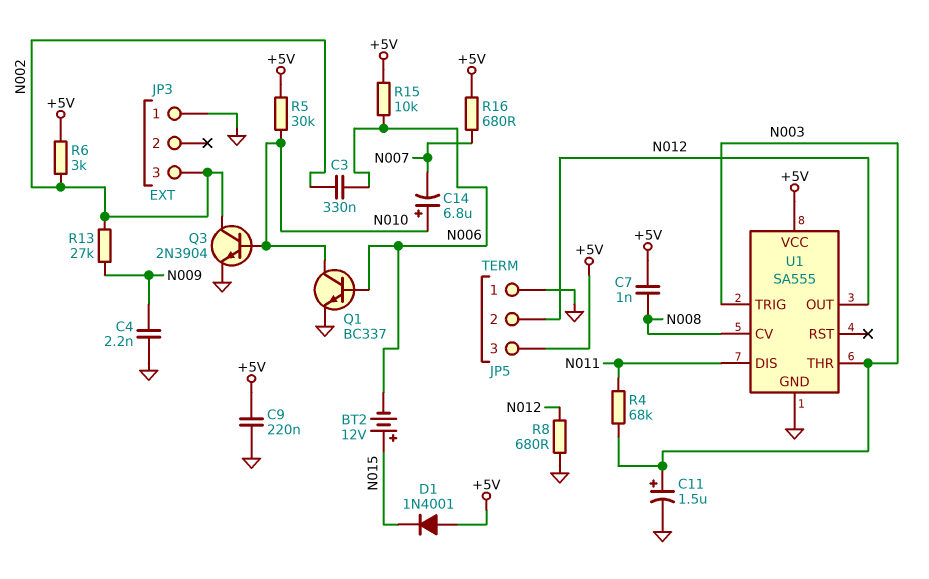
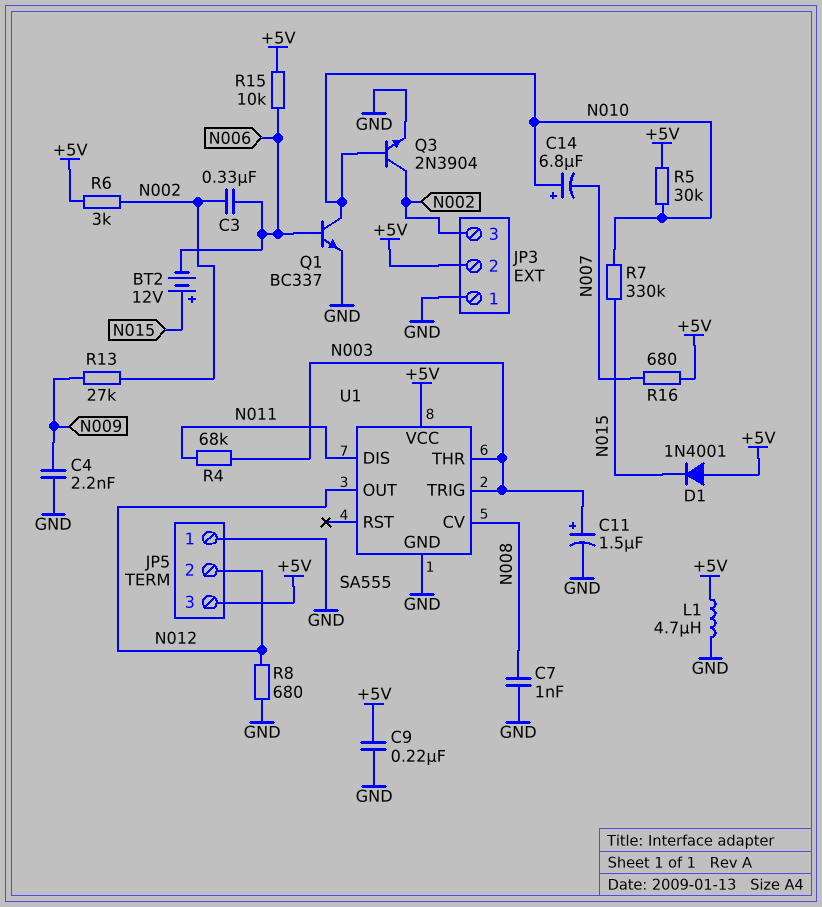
C7: 1nF (+5V, N008) -> 1nF (GND, N008)
JP3 pin 2: none -> +5V
L1: none -> 4.7uH (+5V, GND)
R7: none -> 330k (N010, N015)

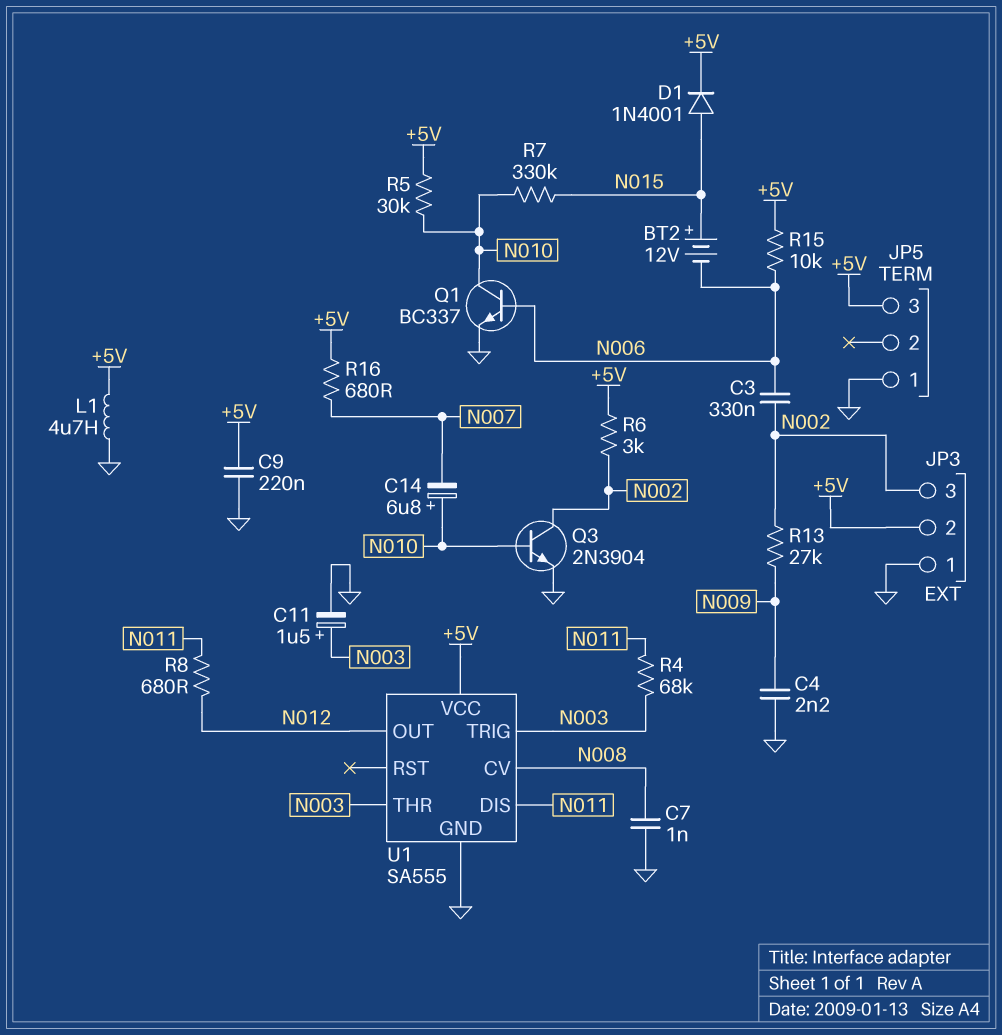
D1: diode 1N4001 (A +5V, K N015) -> diode 1N4001 (A N015, K +5V)
JP5 pin 2: N012 -> none
R8: 680 (GND, N012) -> 680 (N011, N012)

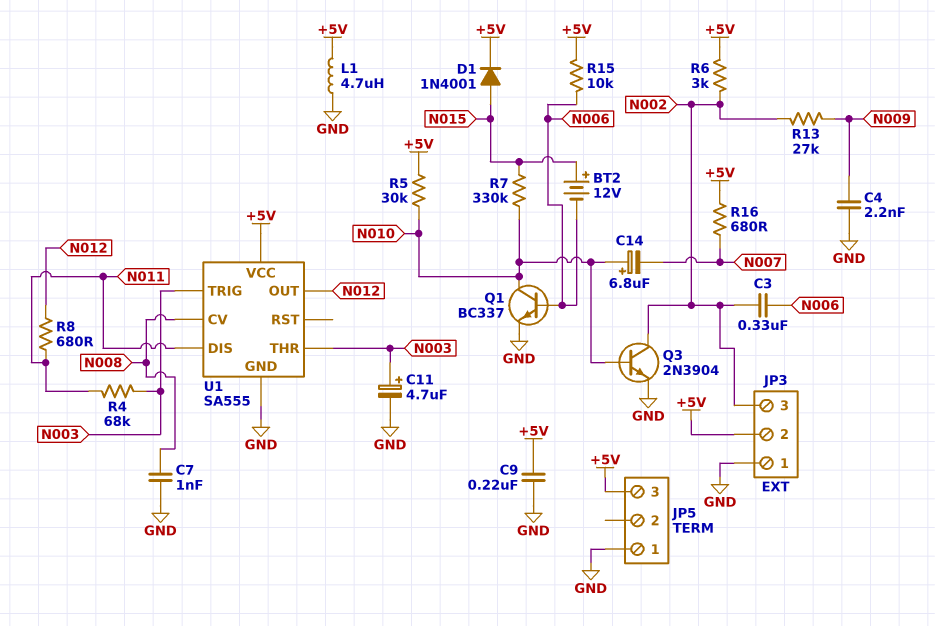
C11: 1.5uF (plus N003, minus GND) -> 4.7uF (plus N003, minus GND)

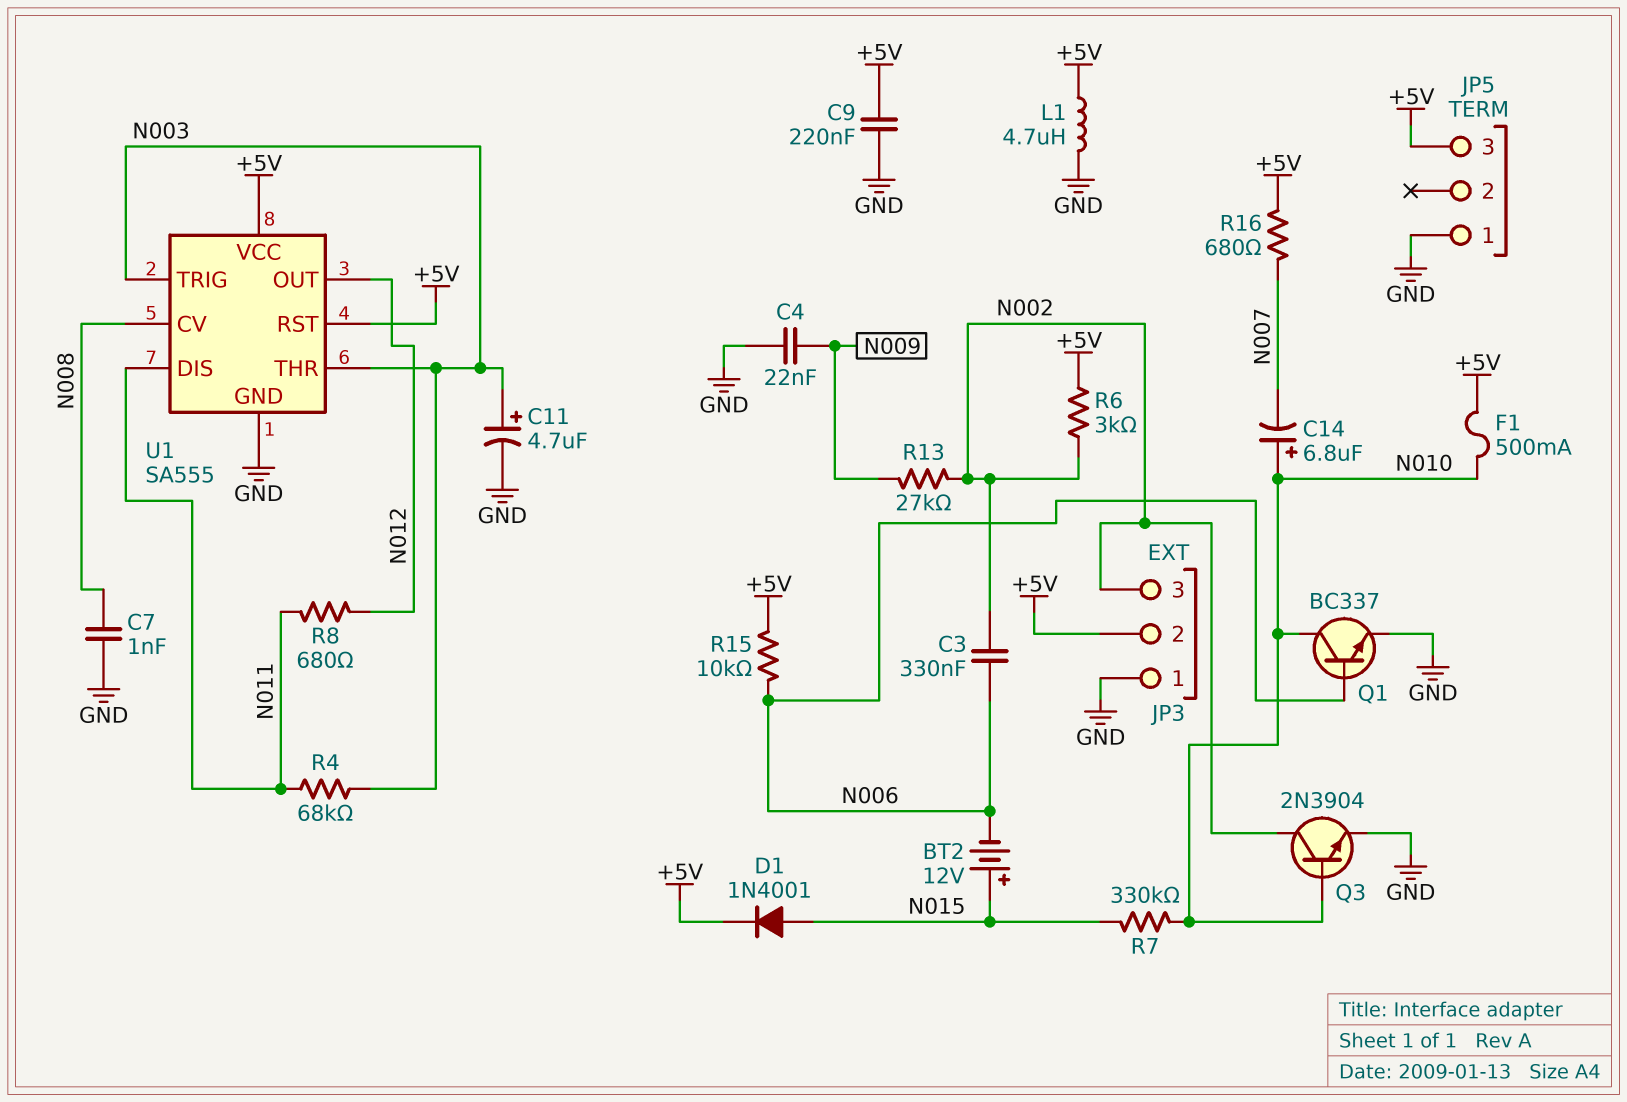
C4: 2.2nF (GND, N009) -> 22nF (GND, N009)
F1: none -> 500mA (+5V, N010)
R5: 30k (+5V, N010) -> none
U1 pin RST: none -> +5V

